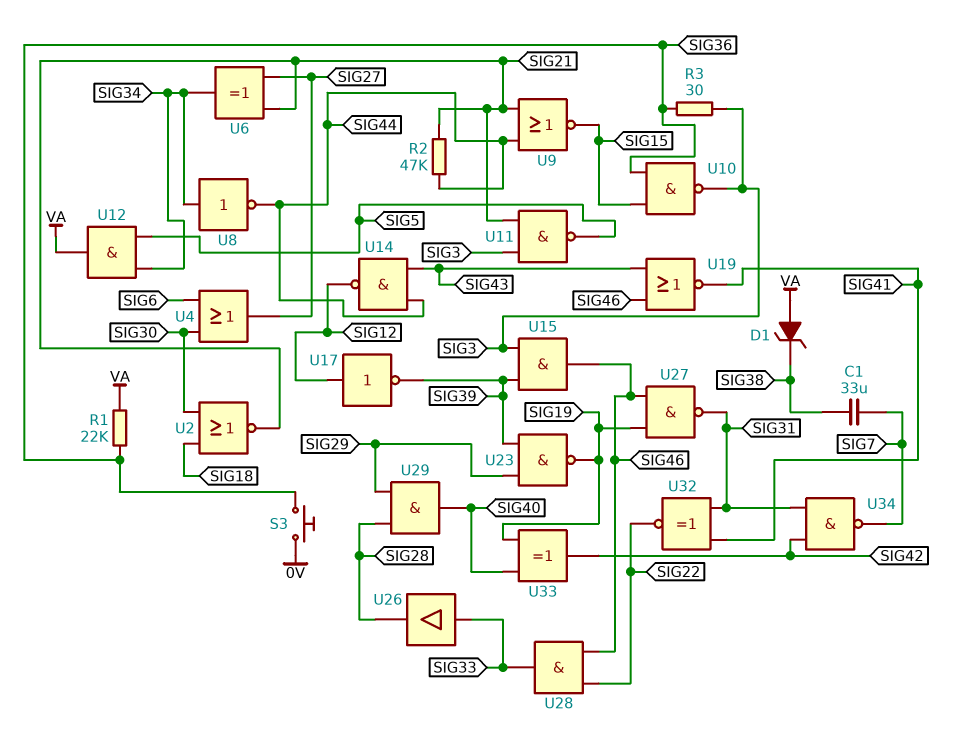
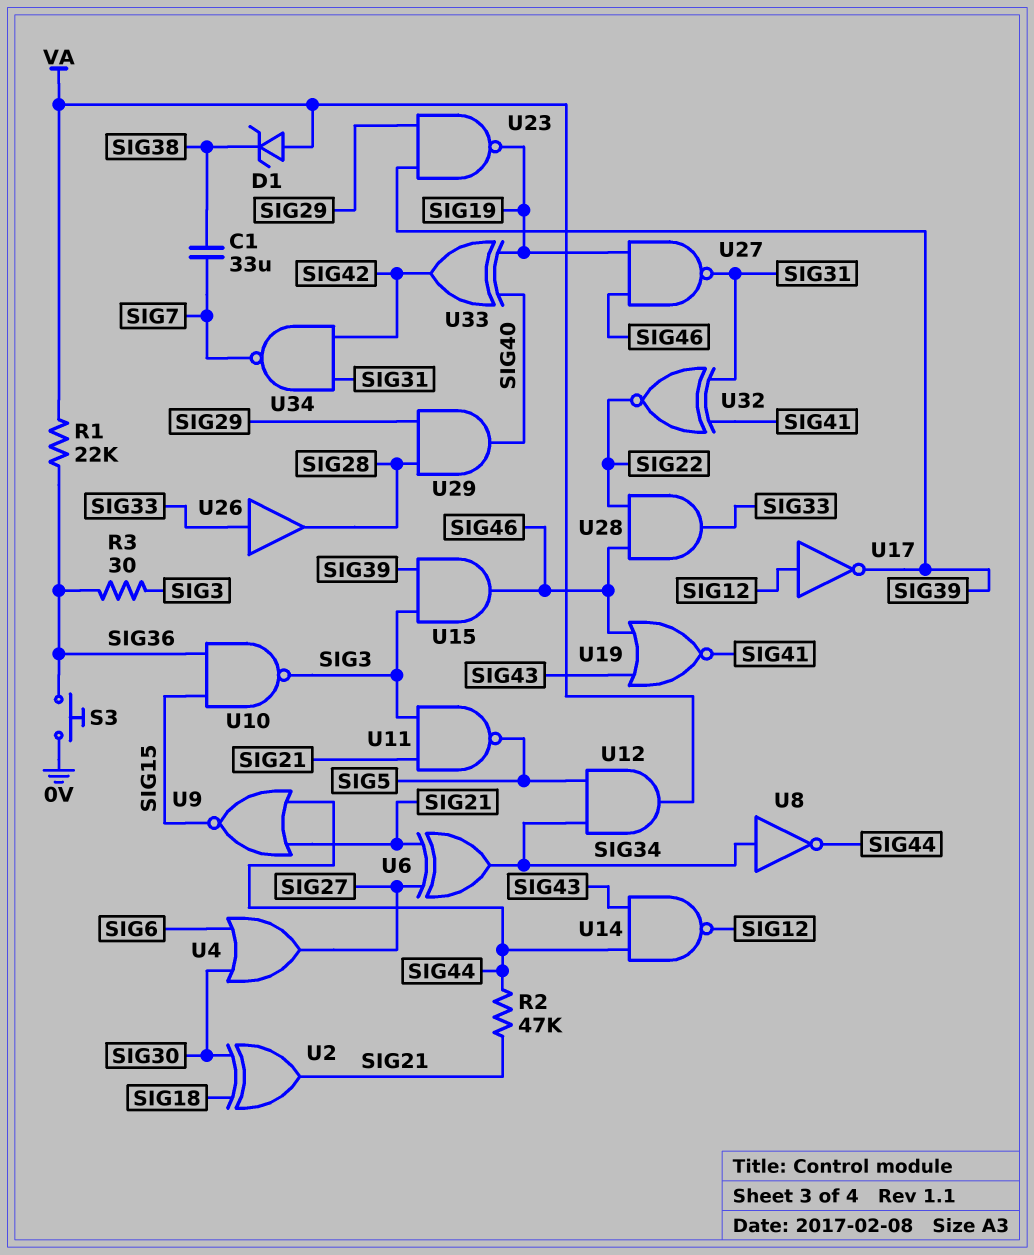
U2: NOR (in SIG18, in SIG30, out SIG21) -> XOR (in SIG18, in SIG30, out SIG21)

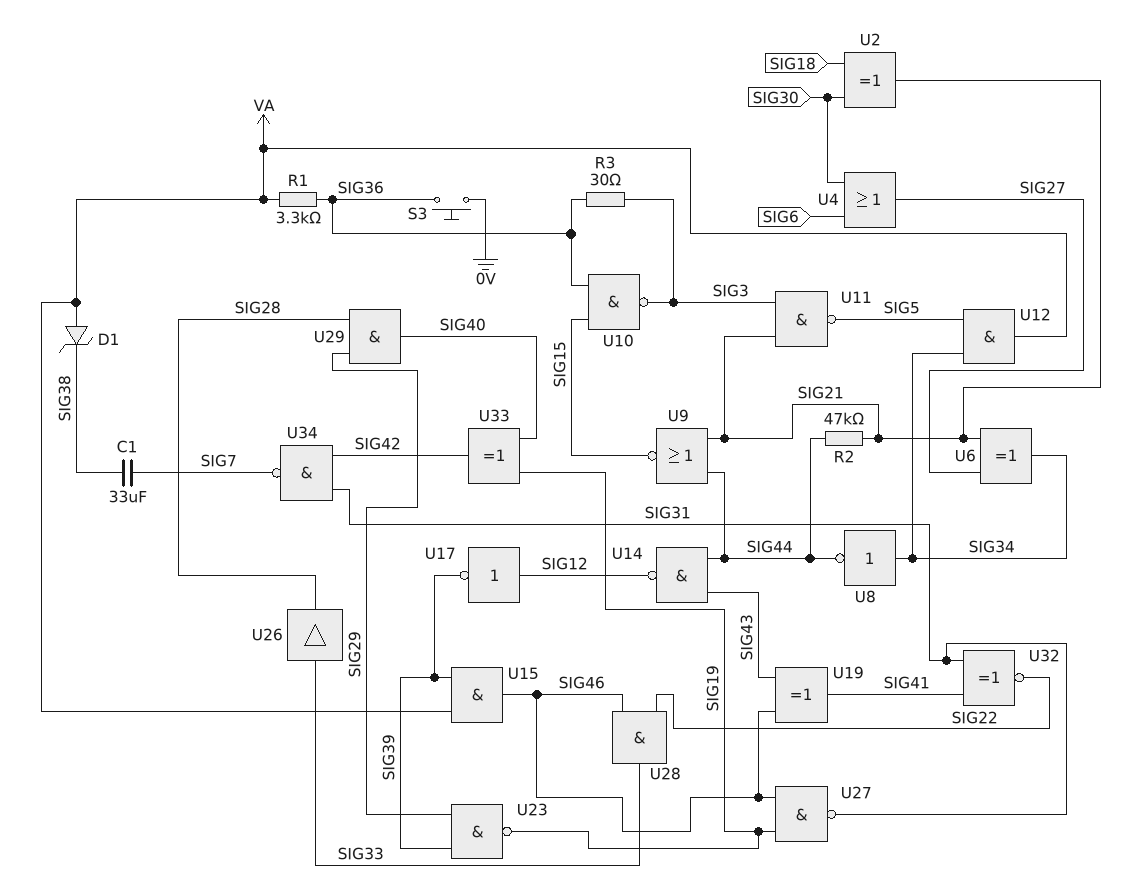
R1: 22k (SIG36, VA) -> 3.3k (SIG36, VA)
U15: AND (in SIG3, in SIG39, out SIG46) -> AND (in SIG39, in VA, out SIG46)
U19: NOR (in SIG43, in SIG46, out SIG41) -> XOR (in SIG43, in SIG46, out SIG41)

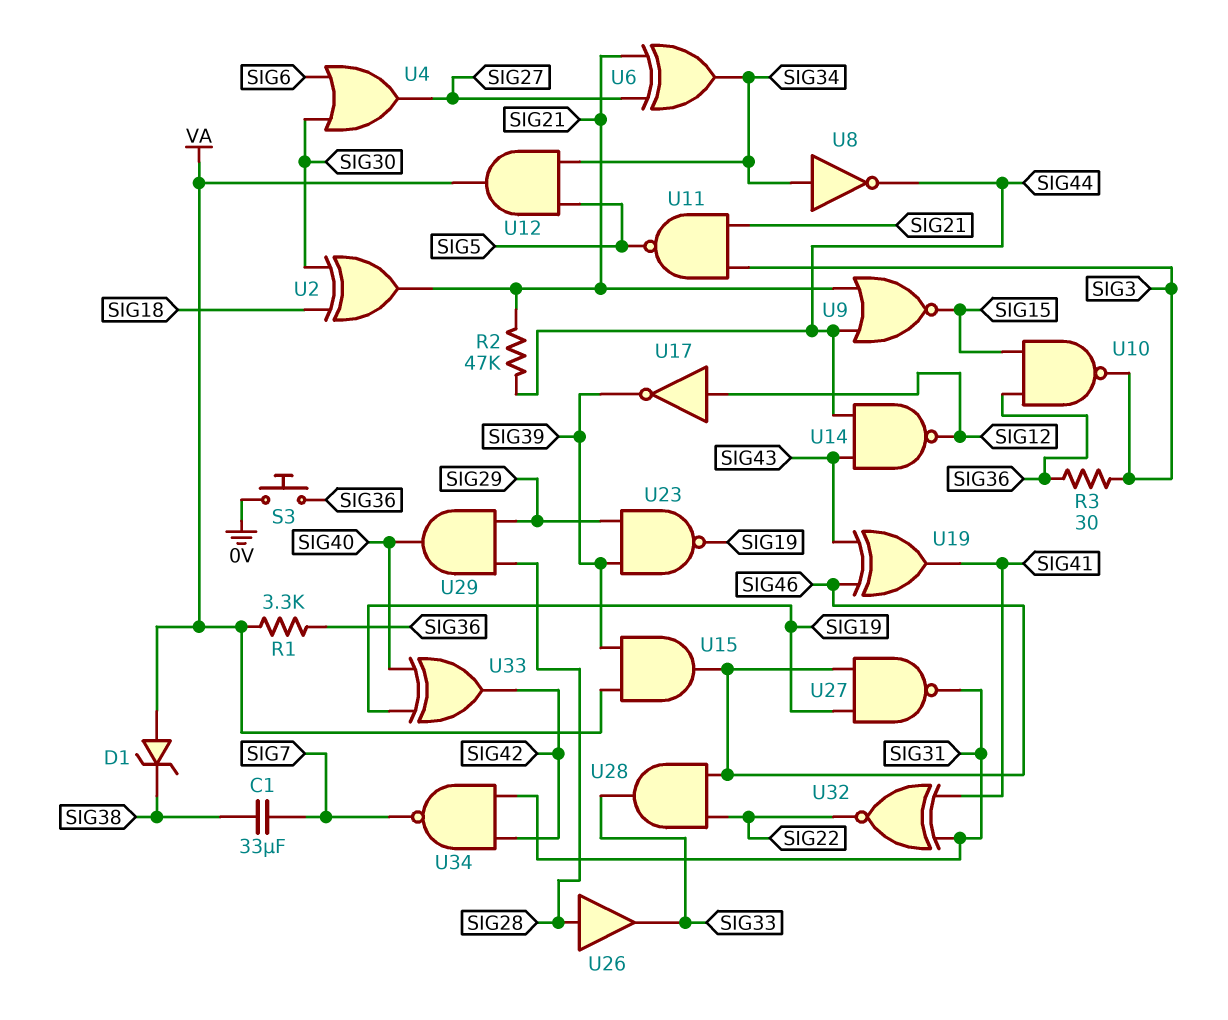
U26: buffer (in SIG33, out SIG28) -> buffer (in SIG28, out SIG33)

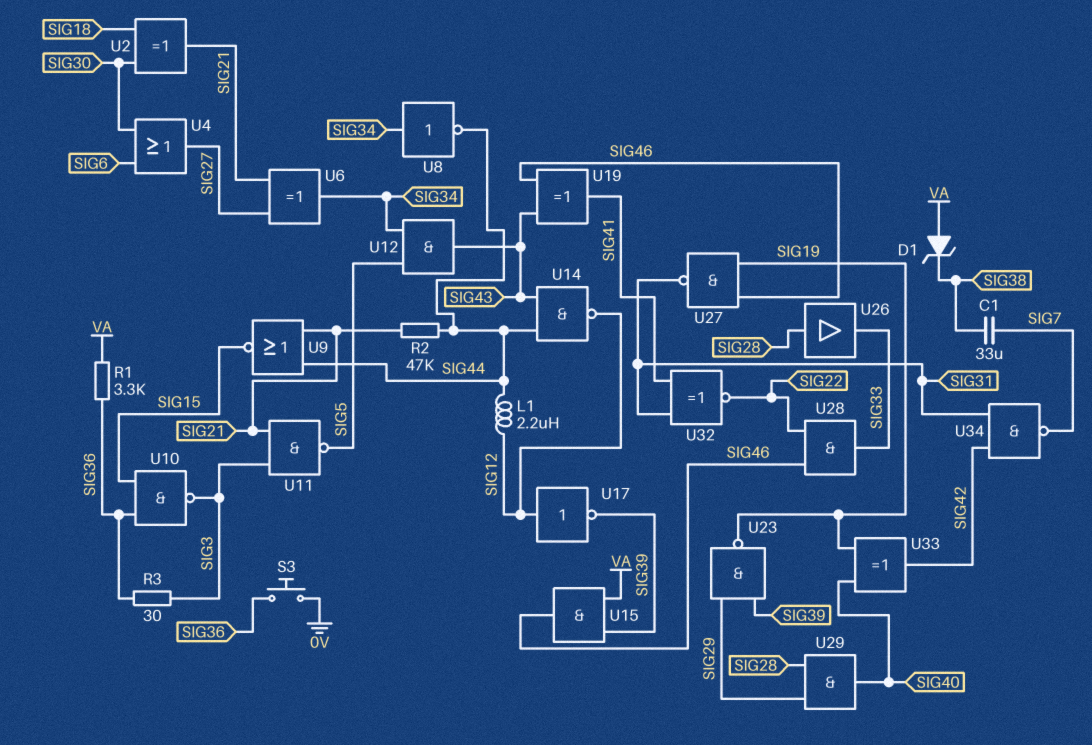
L1: none -> 2.2uH (SIG12, SIG44)
U12: AND (in SIG5, in SIG34, out VA) -> AND (in SIG5, in SIG34, out SIG43)

